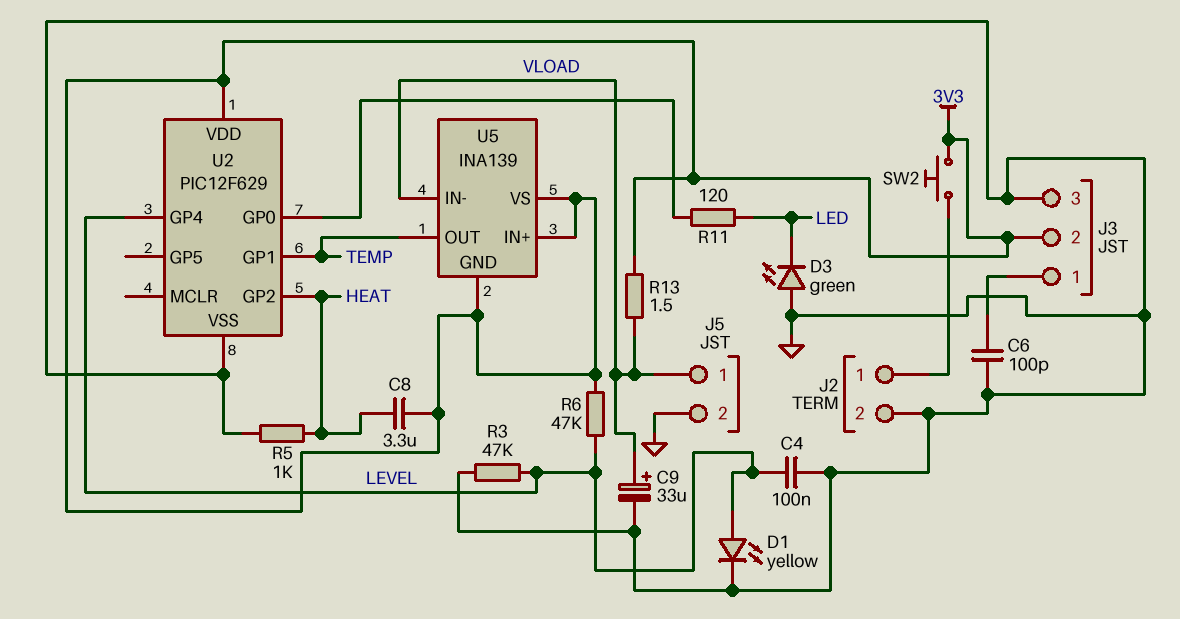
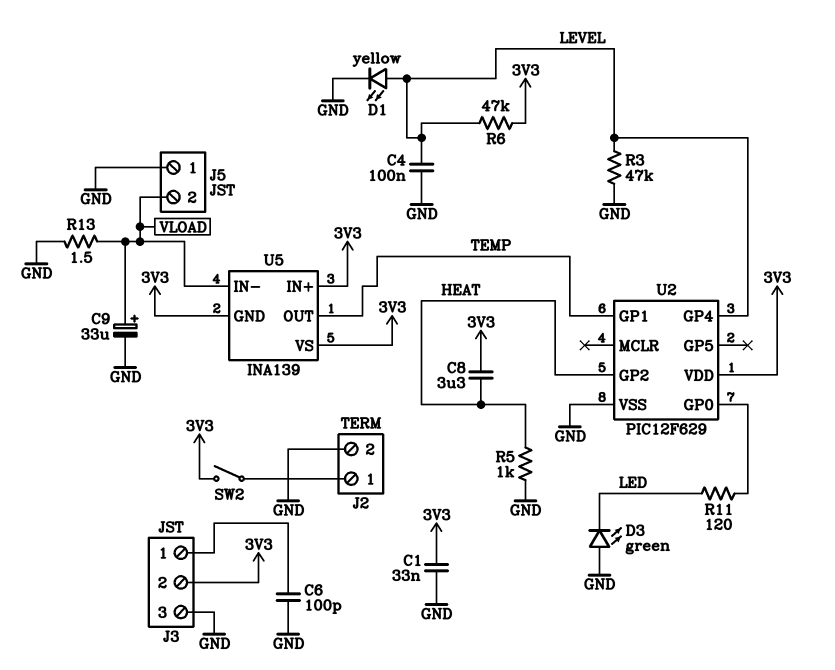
C1: none -> 33nF (3V3, GND)
J5 pin 1: VLOAD -> GND
J5 pin 2: GND -> VLOAD
R13: 1.5 (3V3, VLOAD) -> 1.5 (GND, VLOAD)
SW2: button (3V3, J2/1) -> switch (3V3, J2/1)

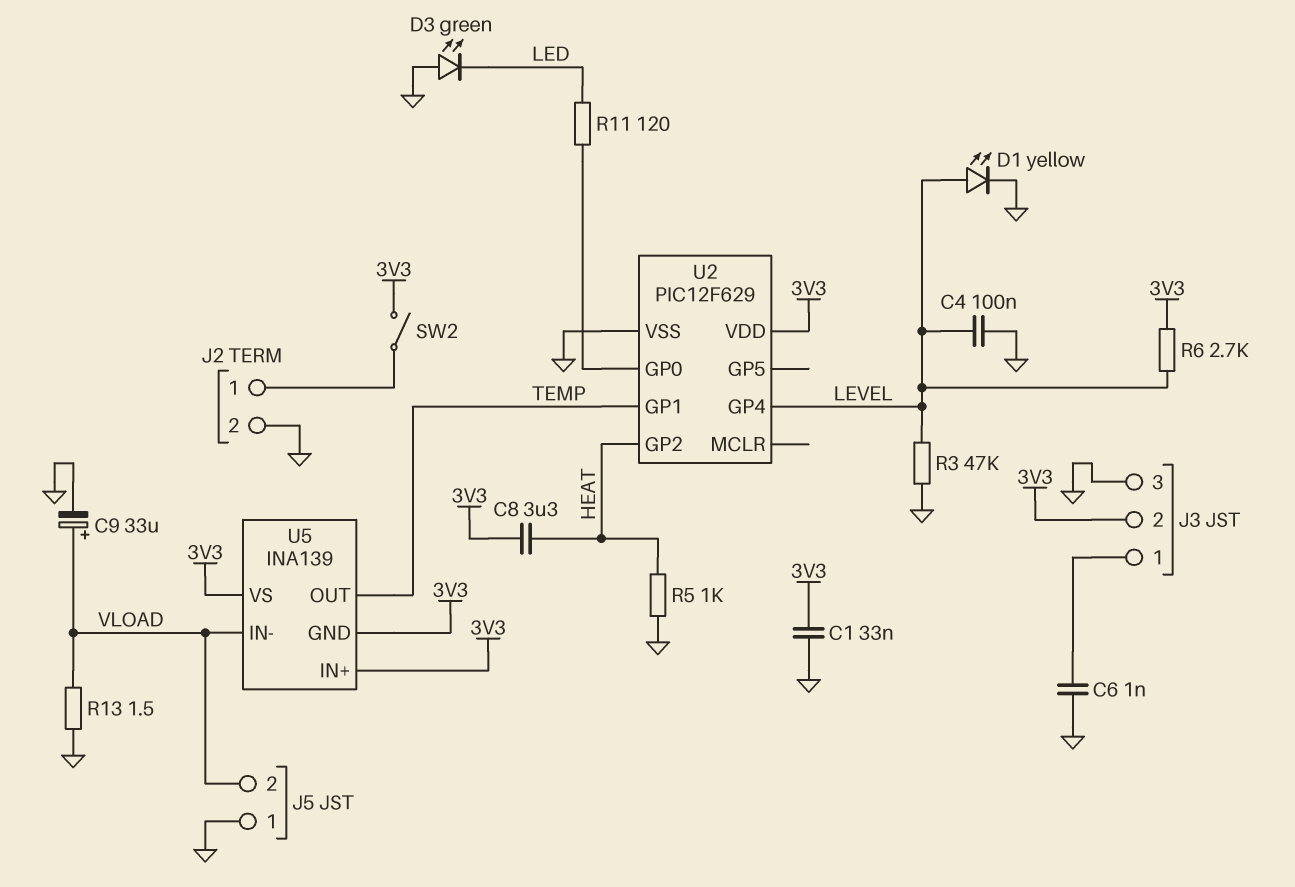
C6: 100pF (GND, J3/1) -> 1nF (GND, J3/1)
R6: 47k (3V3, LEVEL) -> 2.7k (3V3, LEVEL)

